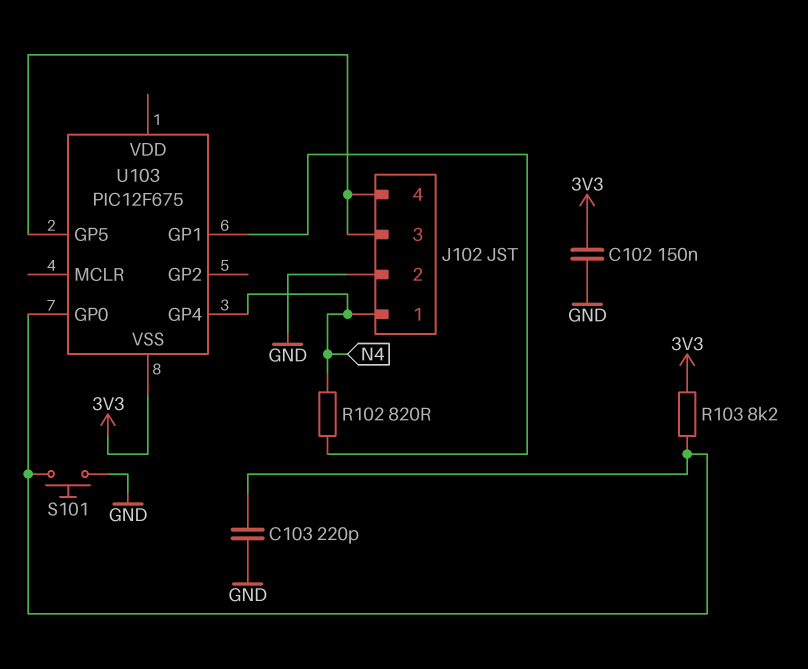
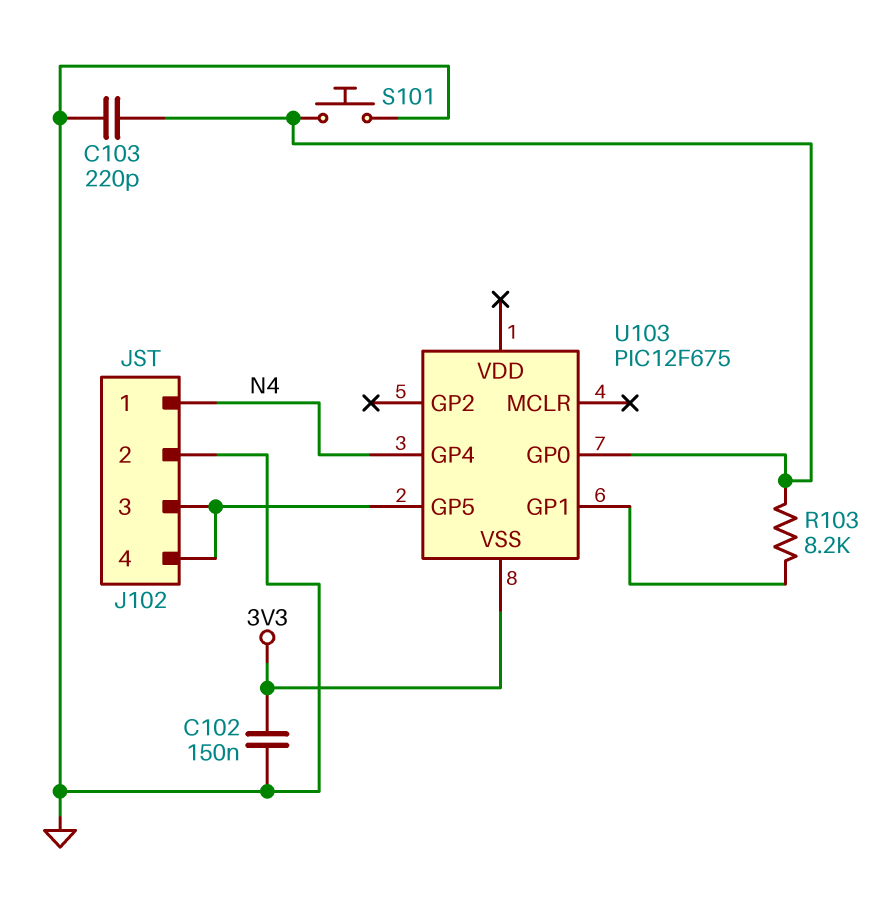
R102: 820 (N4, U103/GP1) -> none
R103: 8.2k (3V3, U103/GP0) -> 8.2k (U103/GP0, U103/GP1)

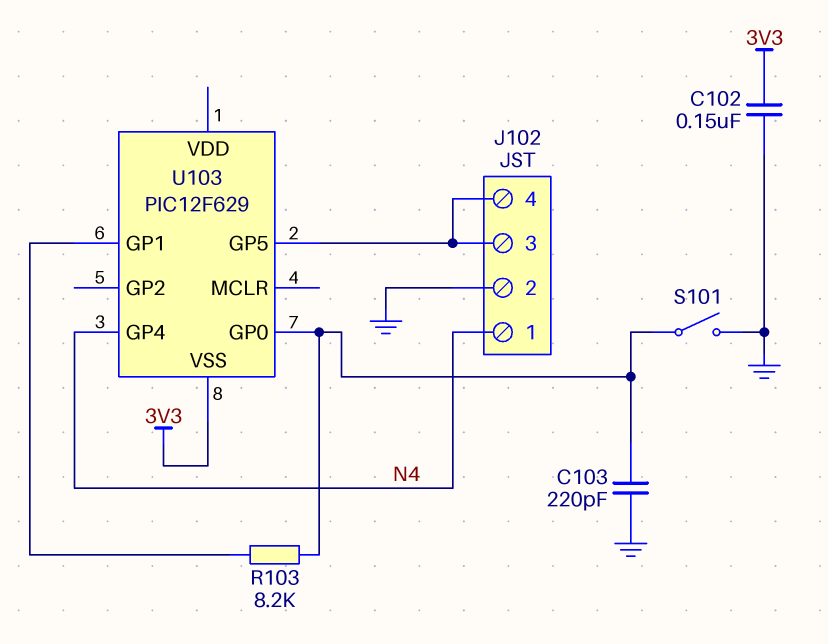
S101: button (GND, U103/GP0) -> switch (GND, U103/GP0)
U103: PIC12F675 -> PIC12F629

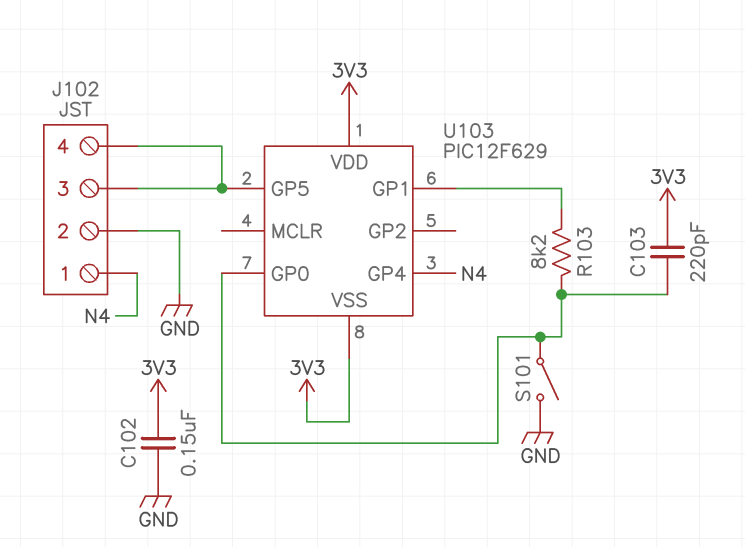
C103: 220pF (GND, U103/GP0) -> 220pF (3V3, U103/GP0)
U103 pin VDD: none -> 3V3

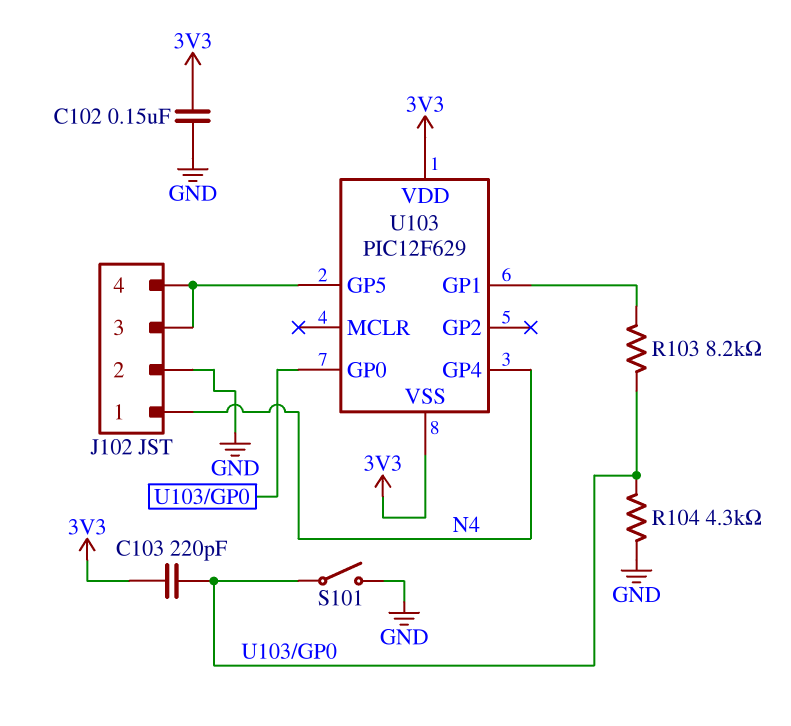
R104: none -> 4.3k (GND, U103/GP0)

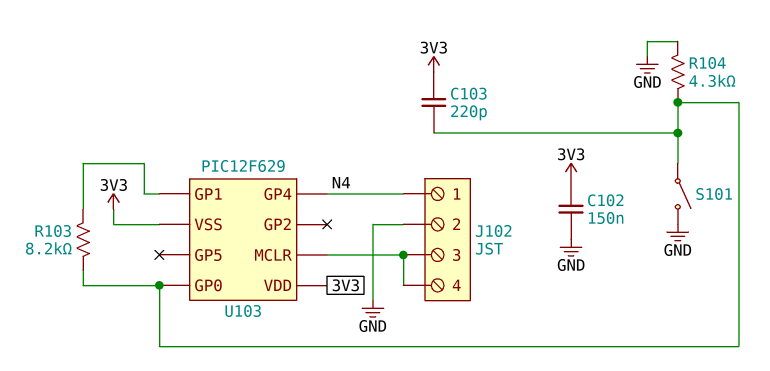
U103 pin GP5: J102/3 -> none
U103 pin MCLR: none -> J102/3

